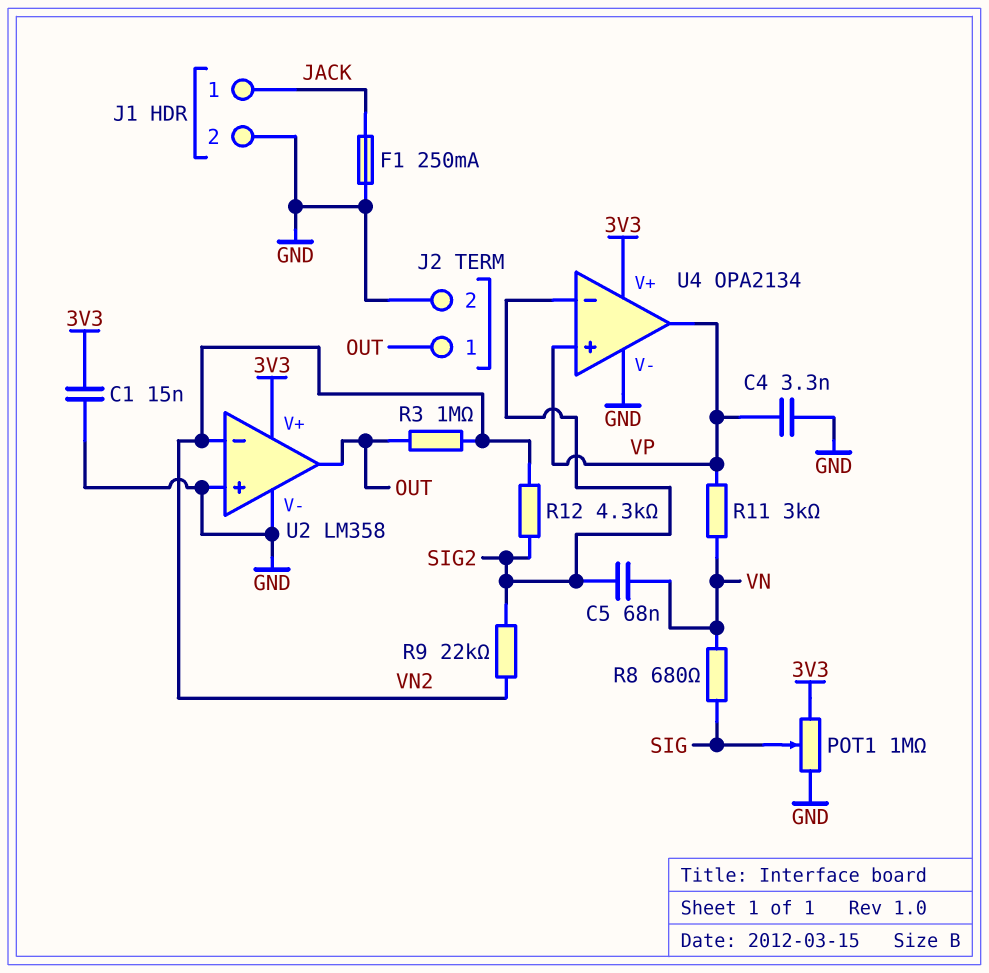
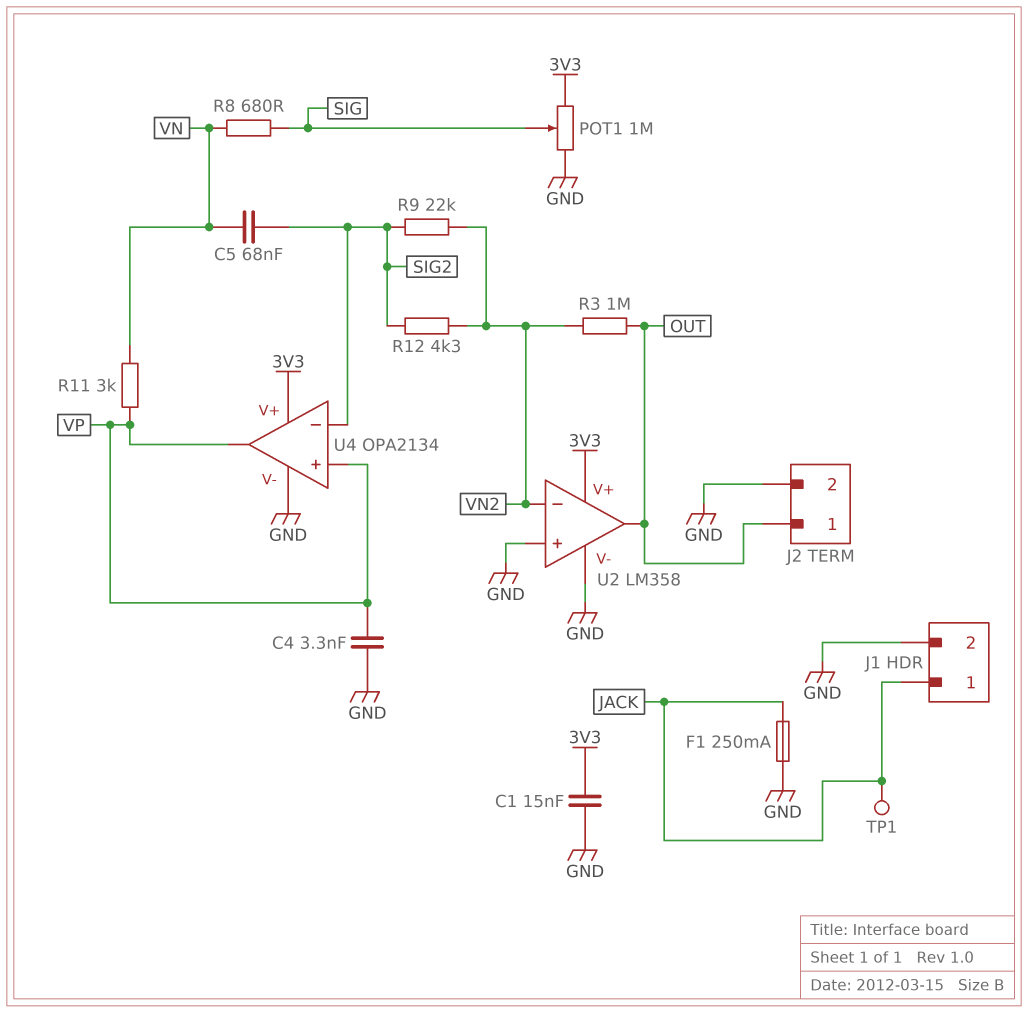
TP1: none -> test point (JACK)

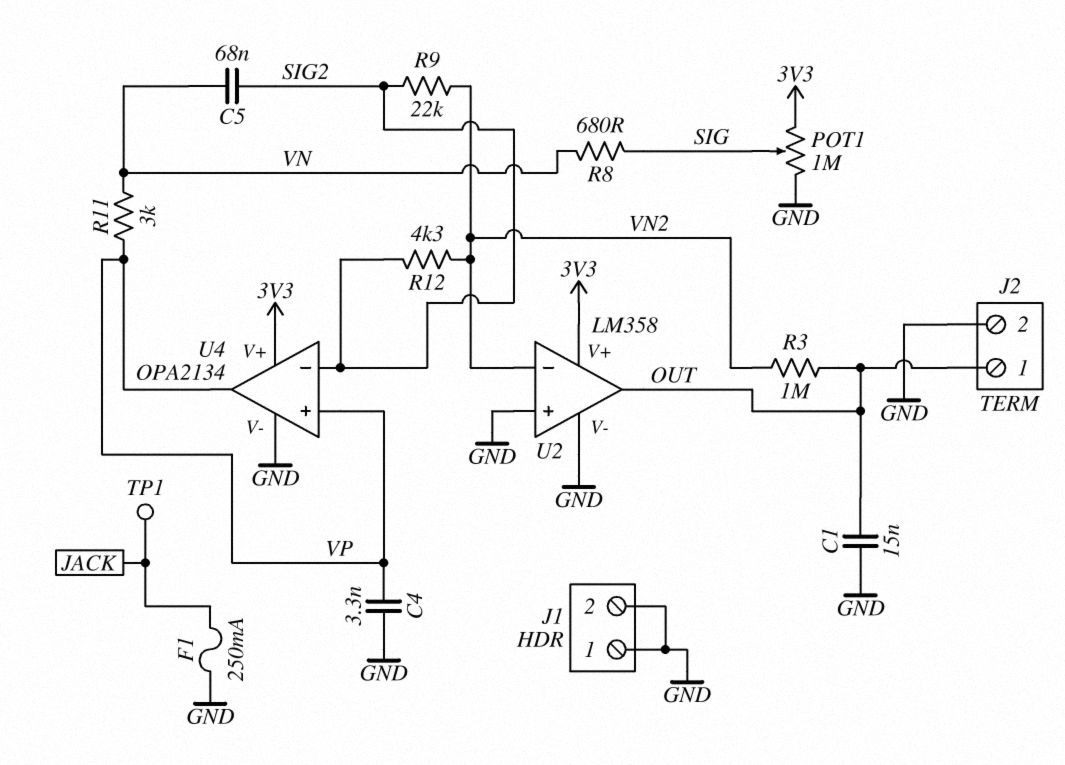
C1: 15nF (3V3, GND) -> 15nF (GND, OUT)
J1 pin 1: JACK -> GND

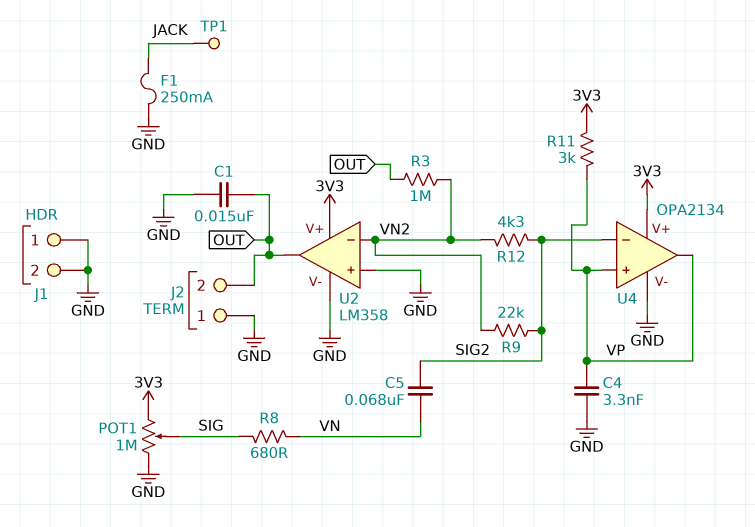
J2 pin 1: OUT -> GND
J2 pin 2: GND -> OUT
R11: 3k (VN, VP) -> 3k (3V3, VP)

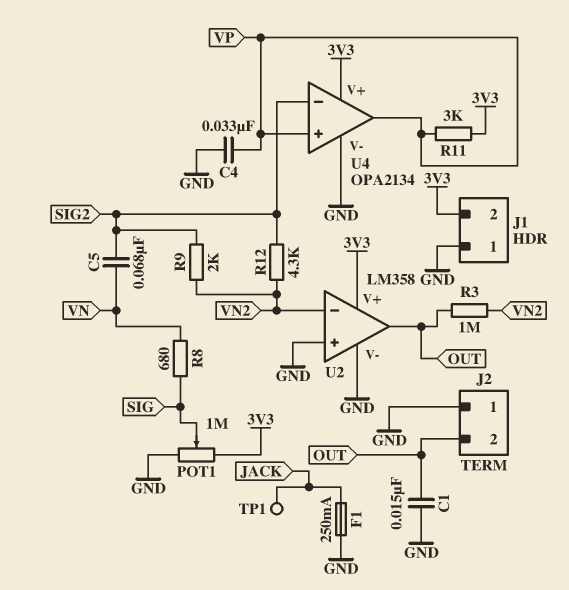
C4: 3.3nF (GND, VP) -> 33nF (GND, VP)
J1 pin 2: GND -> 3V3
R9: 22k (SIG2, VN2) -> 2k (SIG2, VN2)

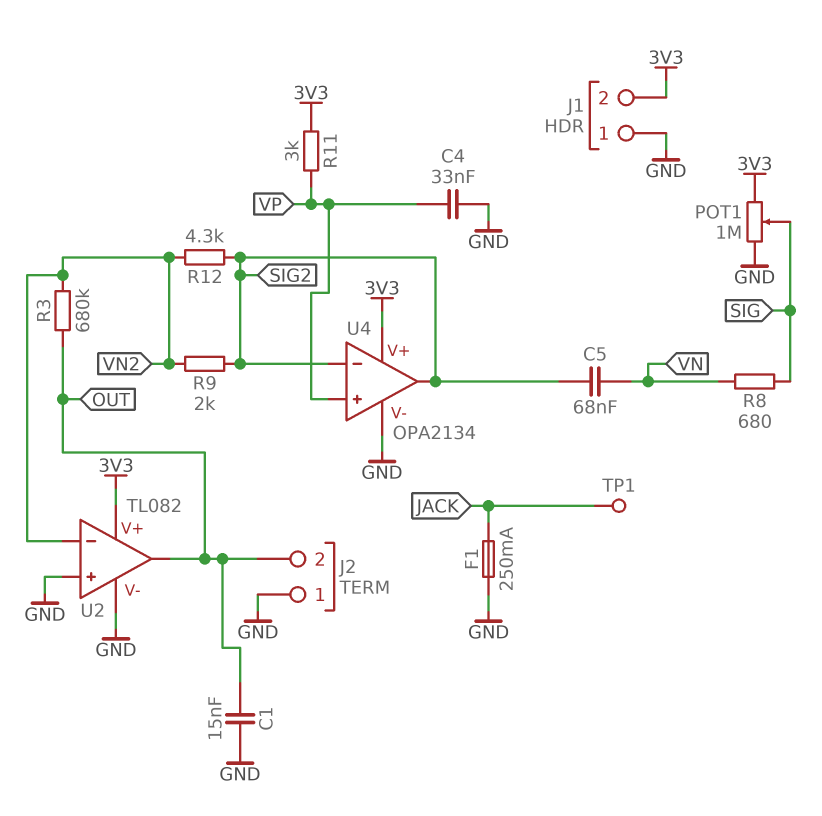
R3: 1M (OUT, VN2) -> 680k (OUT, VN2)
U2: LM358 -> TL082
U4 pin out: VP -> SIG2

